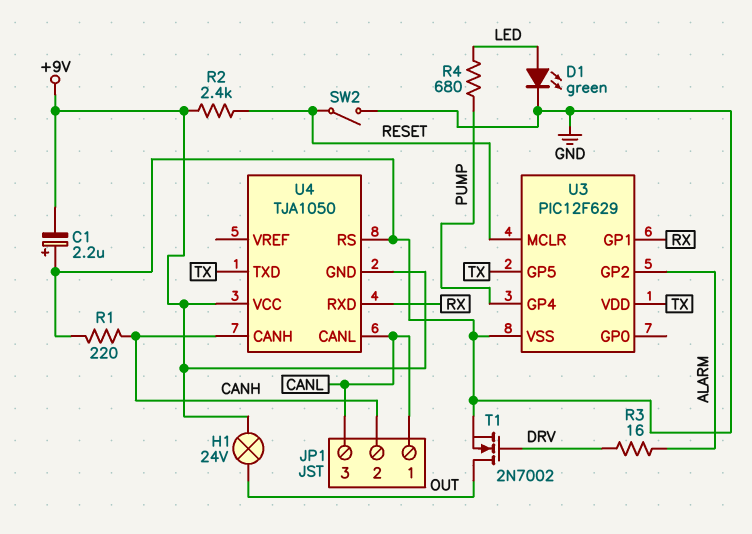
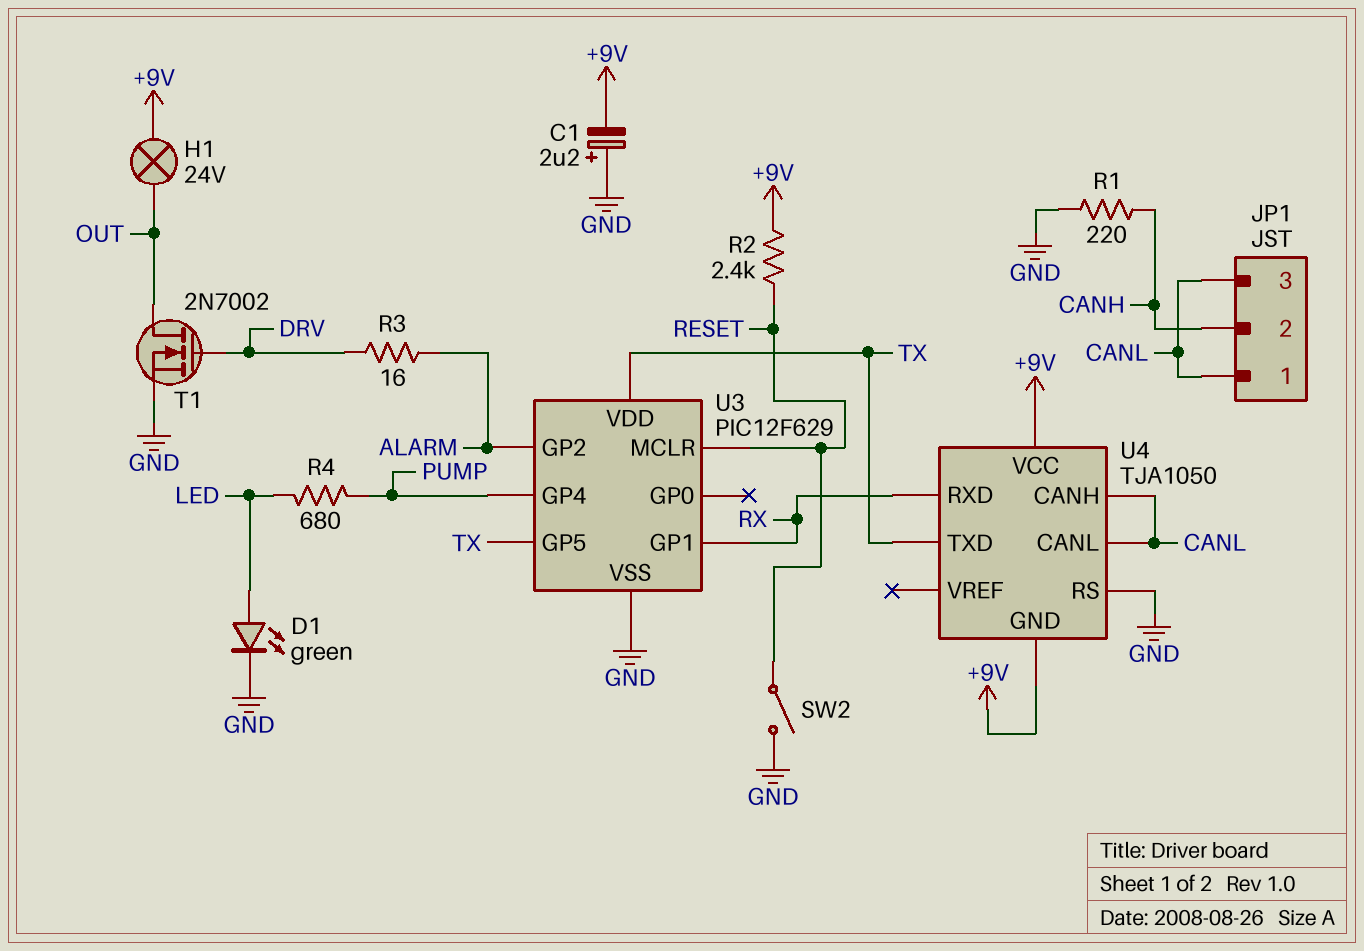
U4 pin CANH: CANH -> CANL

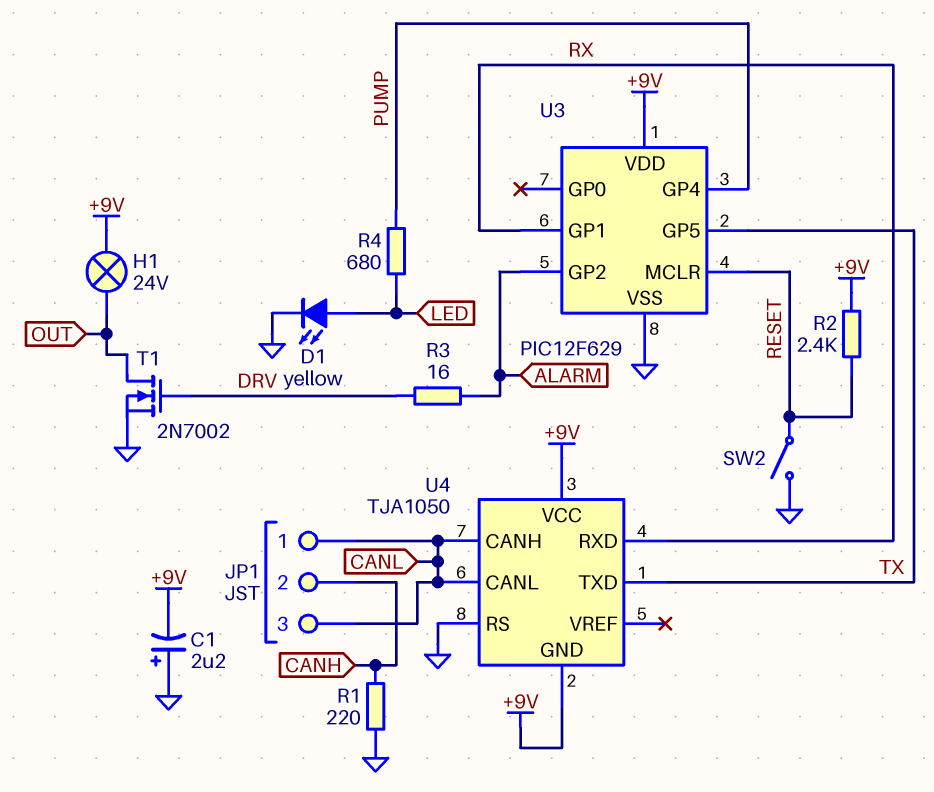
D1: LED green (A LED, K GND) -> LED yellow (A LED, K GND)
U3 pin VDD: TX -> +9V

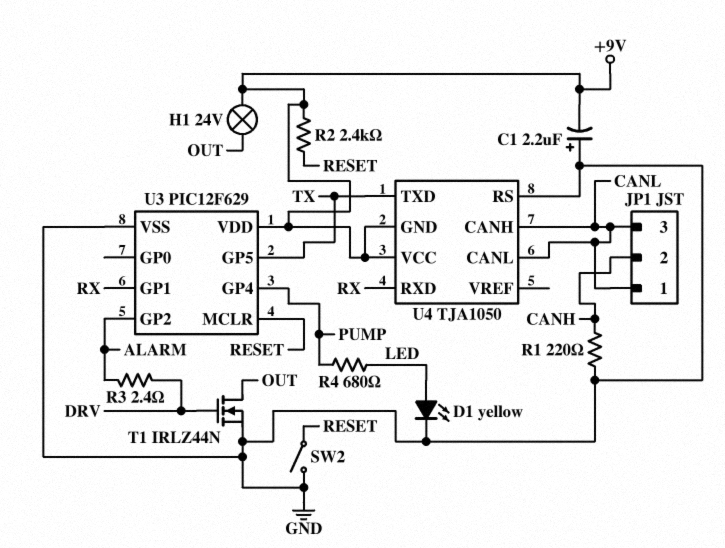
R3: 16 (ALARM, DRV) -> 2.4 (ALARM, DRV)
T1: NMOS 2N7002 (G DRV, D OUT, S GND) -> NMOS IRLZ44N (G DRV, D OUT, S GND)

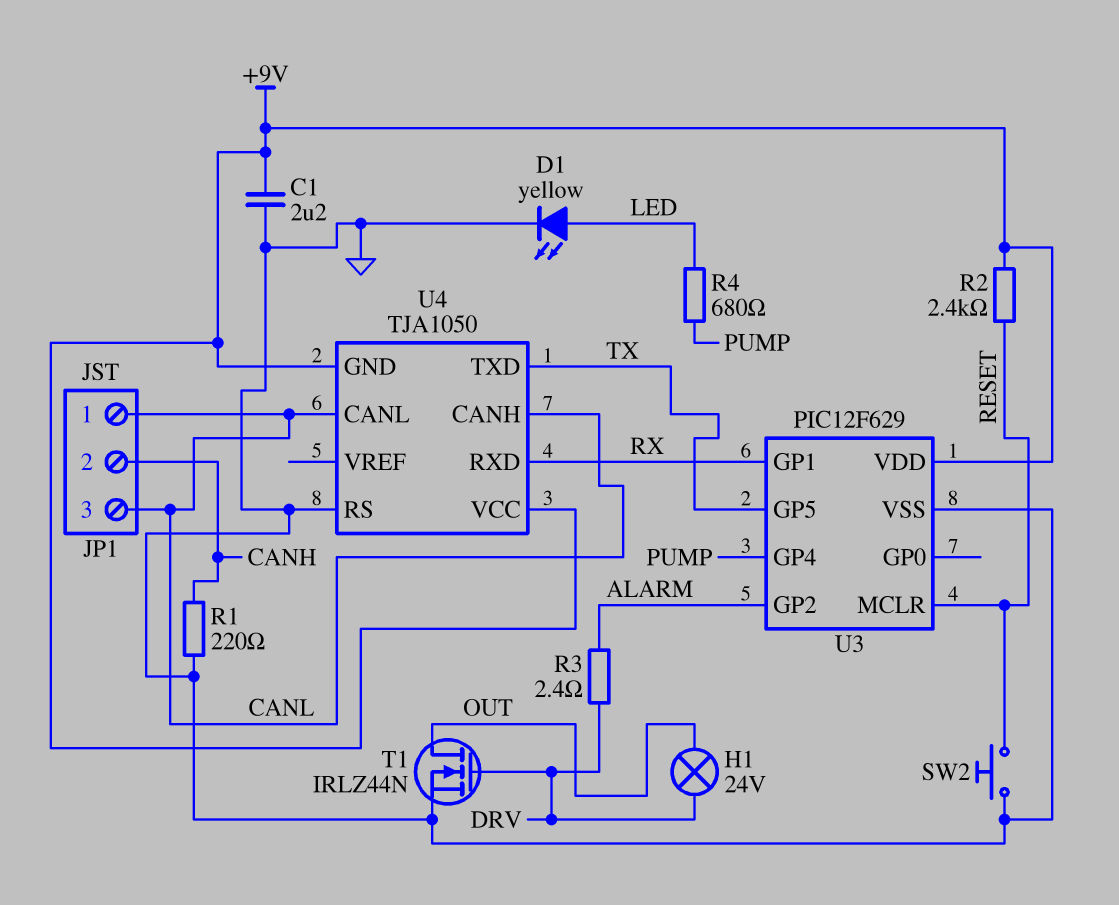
C1: 2.2uF (plus GND, minus +9V) -> 2.2uF (+9V, GND)
H1: lamp 24V (+9V, OUT) -> lamp 24V (DRV, OUT)
SW2: switch (GND, RESET) -> button (GND, RESET)

